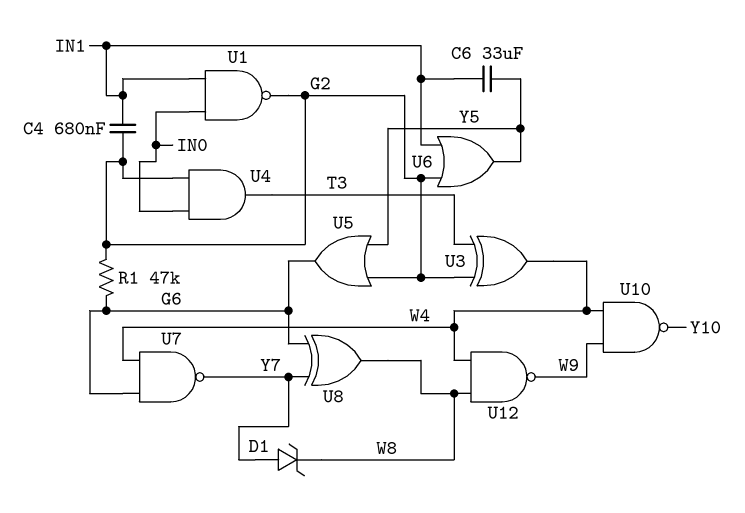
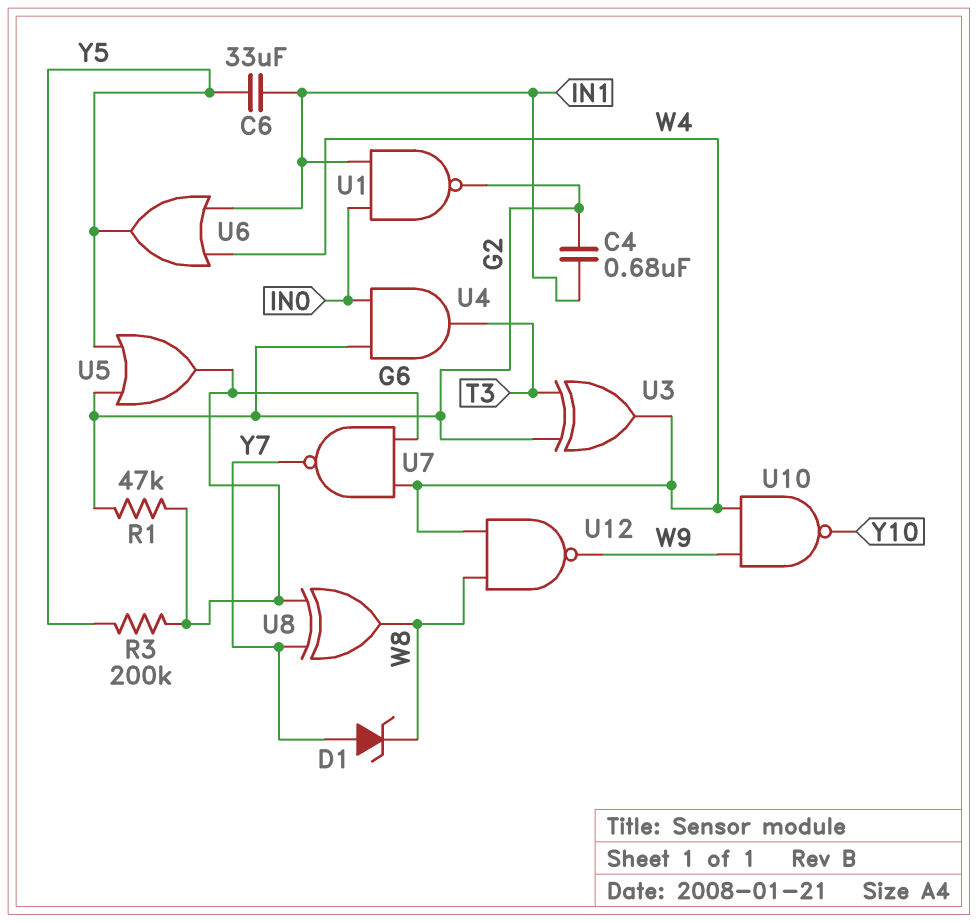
R3: none -> 200k (G6, Y5)
U6: OR (in G2, in IN1, out Y5) -> OR (in IN1, in W4, out Y5)

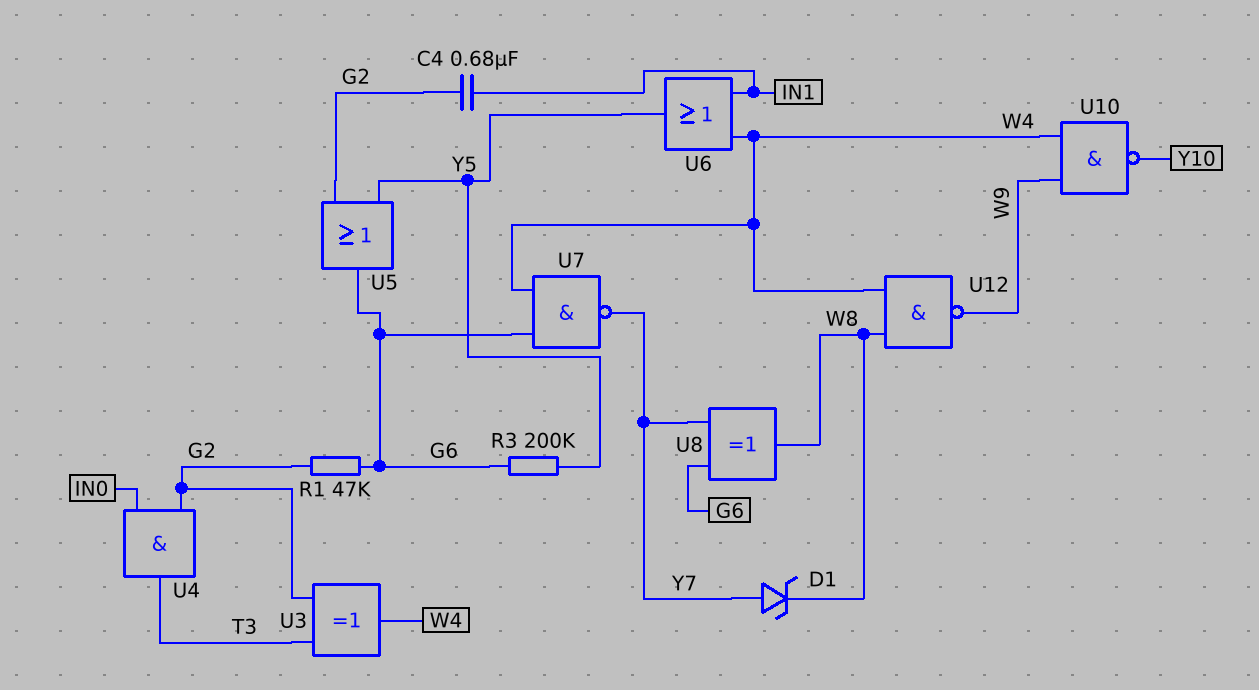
C6: 33uF (IN1, Y5) -> none
U1: NAND (in IN0, in IN1, out G2) -> none

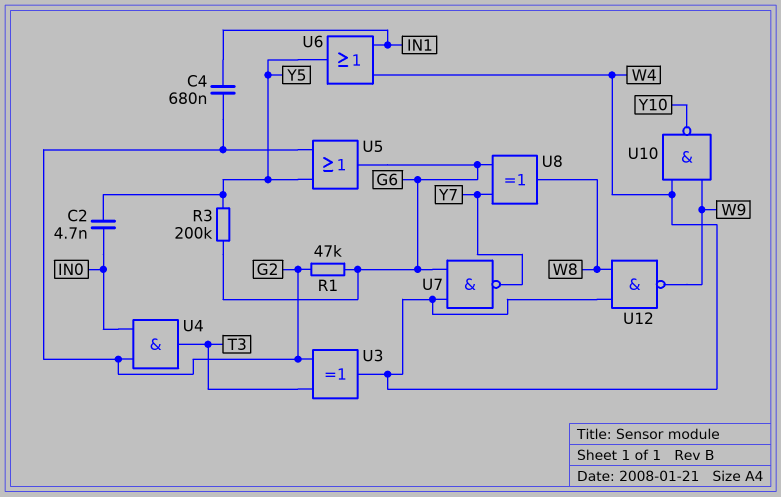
C2: none -> 4.7nF (IN0, Y5)
D1: zener (A Y7, K W8) -> none

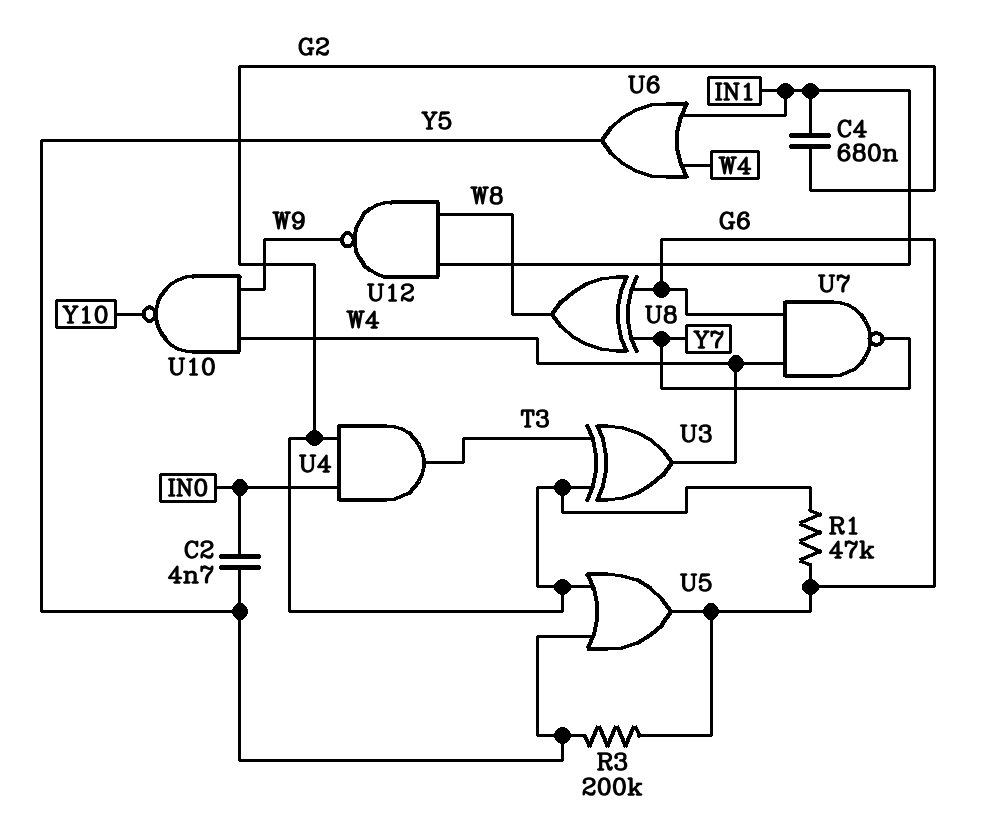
U12: NAND (in W4, in W8, out W9) -> NAND (in IN1, in W8, out W9)

